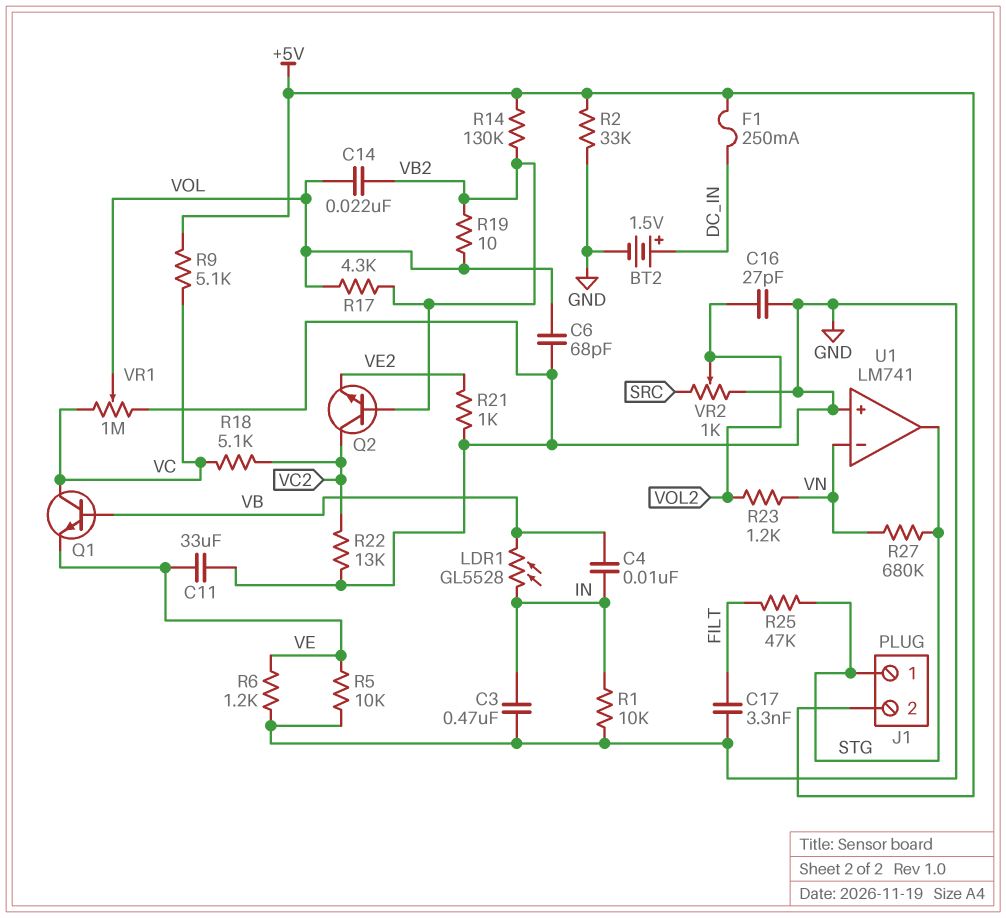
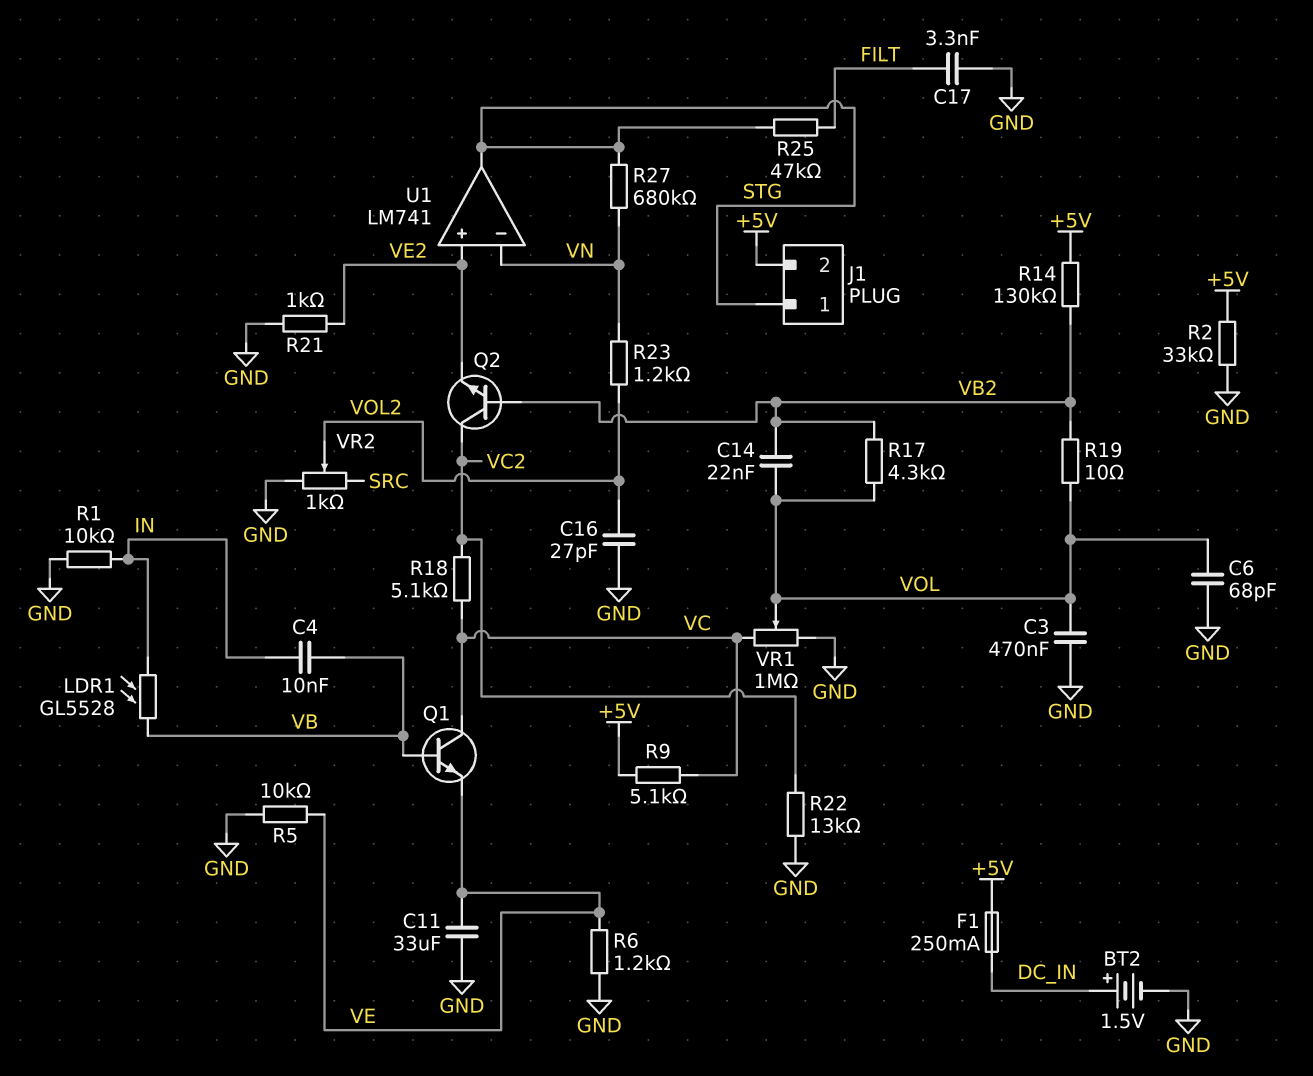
C3: 470nF (GND, IN) -> 470nF (GND, VOL)
U1 pin in+: GND -> VE2

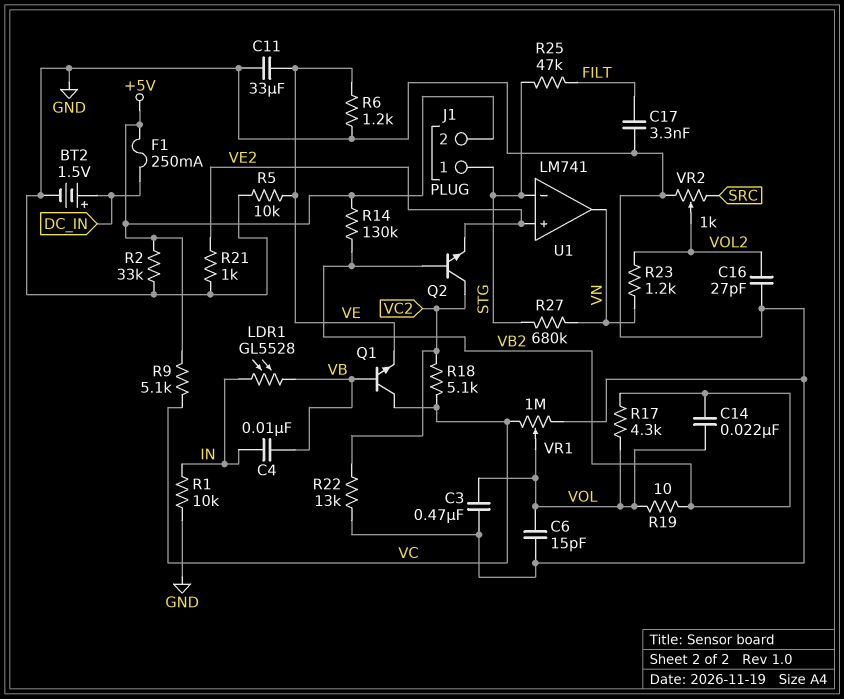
C6: 68pF (GND, VOL) -> 15pF (GND, VOL)
U1 pin in-: VN -> STG
U1 pin out: STG -> VN

